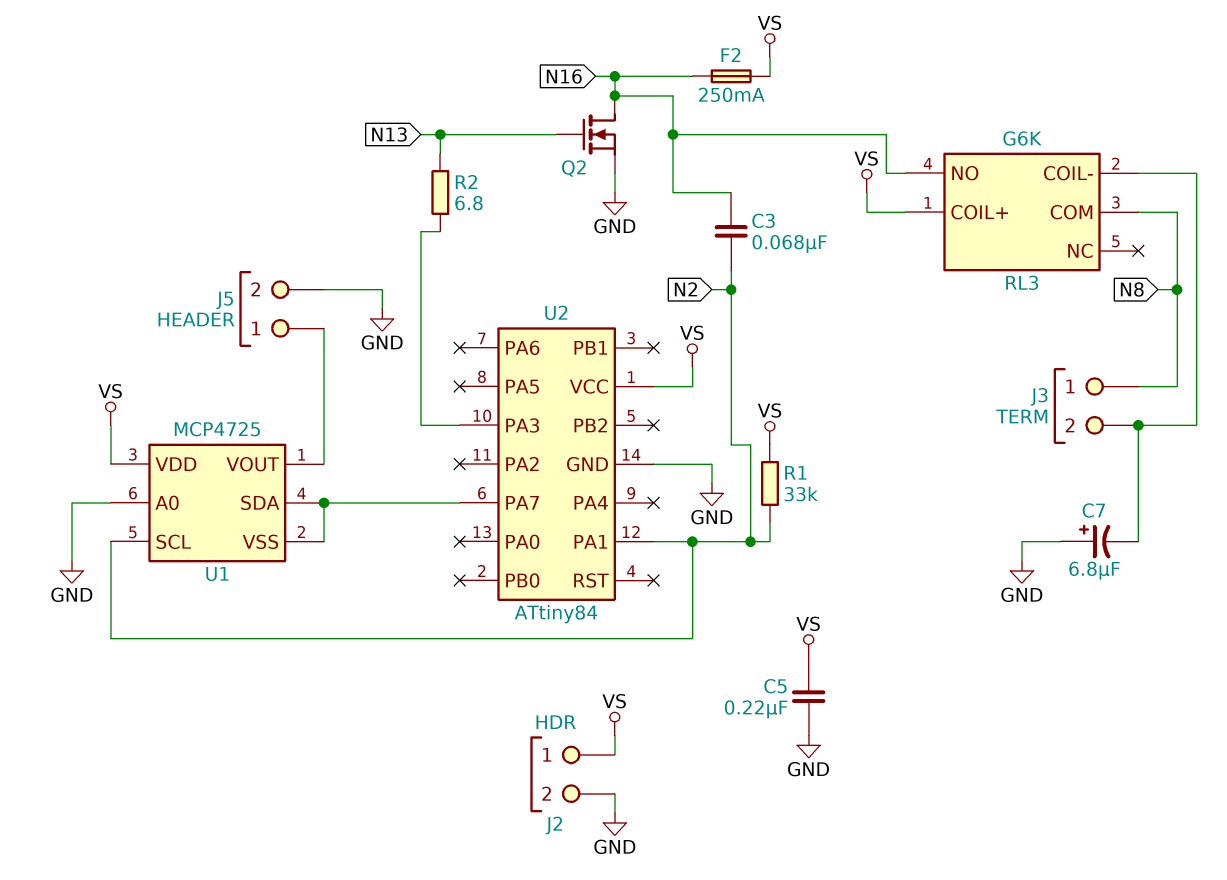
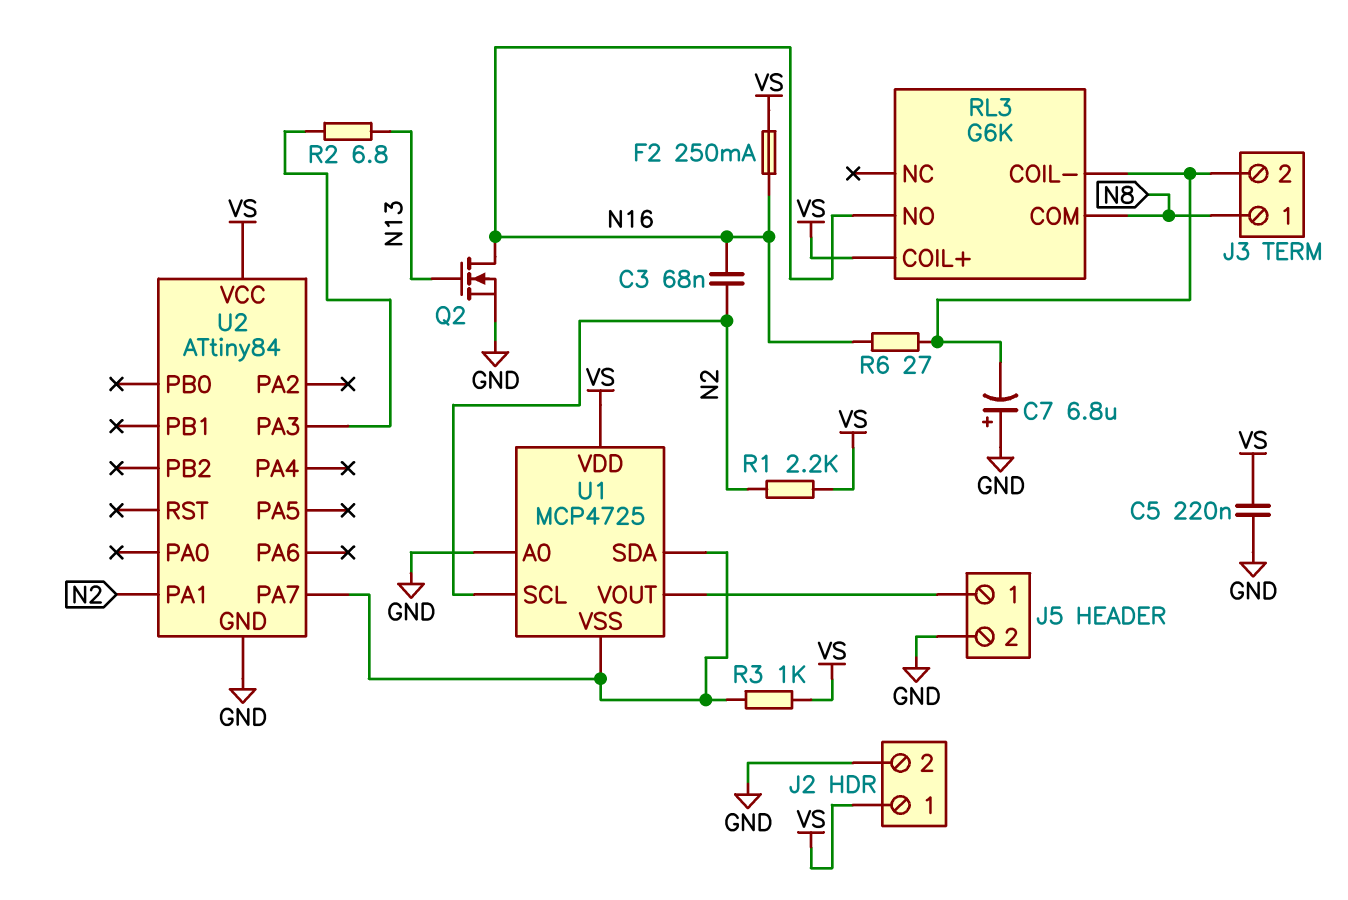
R1: 33k (N2, VS) -> 2.2k (N2, VS)
R3: none -> 1k (U1/SDA, VS)
R6: none -> 27 (J3/2, N16)

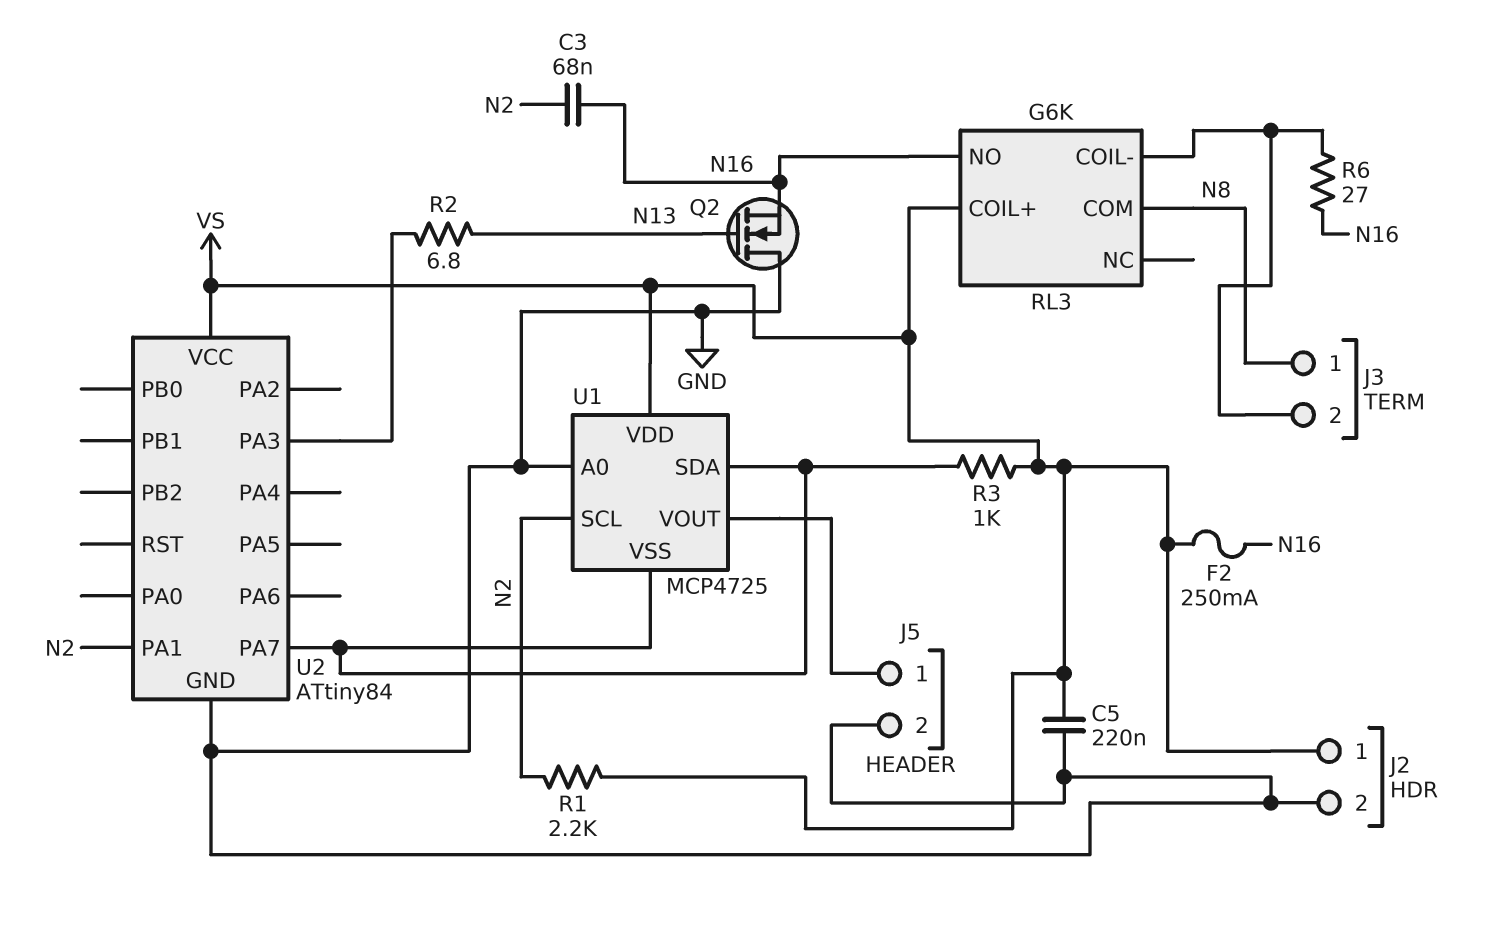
C7: 6.8uF (plus GND, minus J3/2) -> none
Q2: NMOS (G N13, D N16, S GND) -> NMOS (G N13, D GND, S N16)

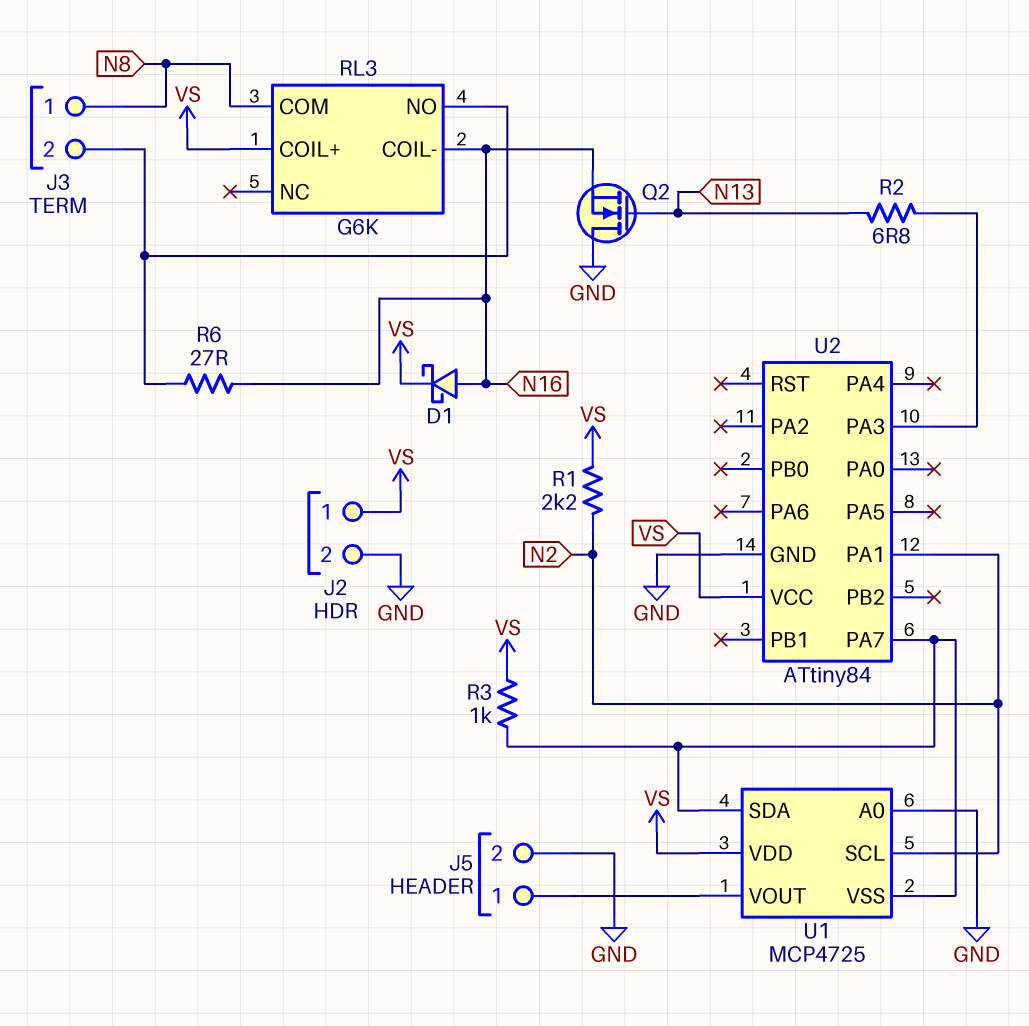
C3: 68nF (N2, N16) -> none
C5: 220nF (GND, VS) -> none
D1: none -> schottky (A N16, K VS)
F2: 250mA (N16, VS) -> none
RL3 pin COIL-: J3/2 -> N16
RL3 pin NO: N16 -> J3/2

